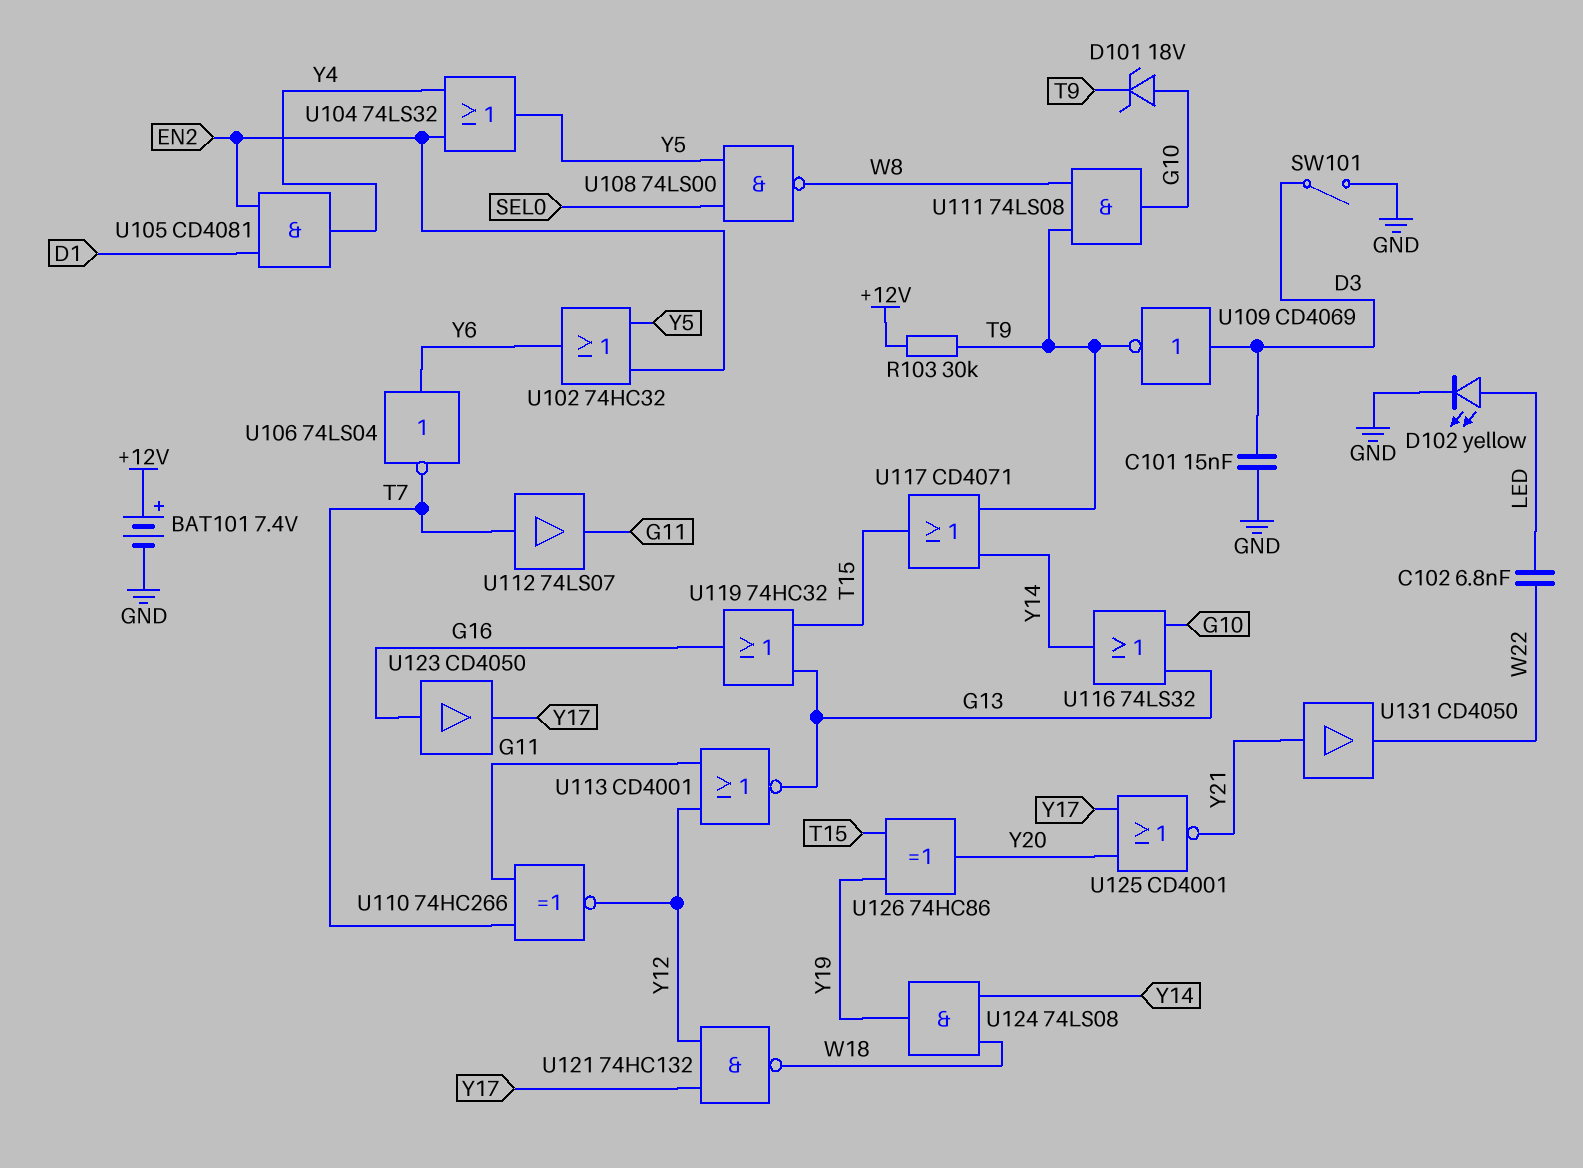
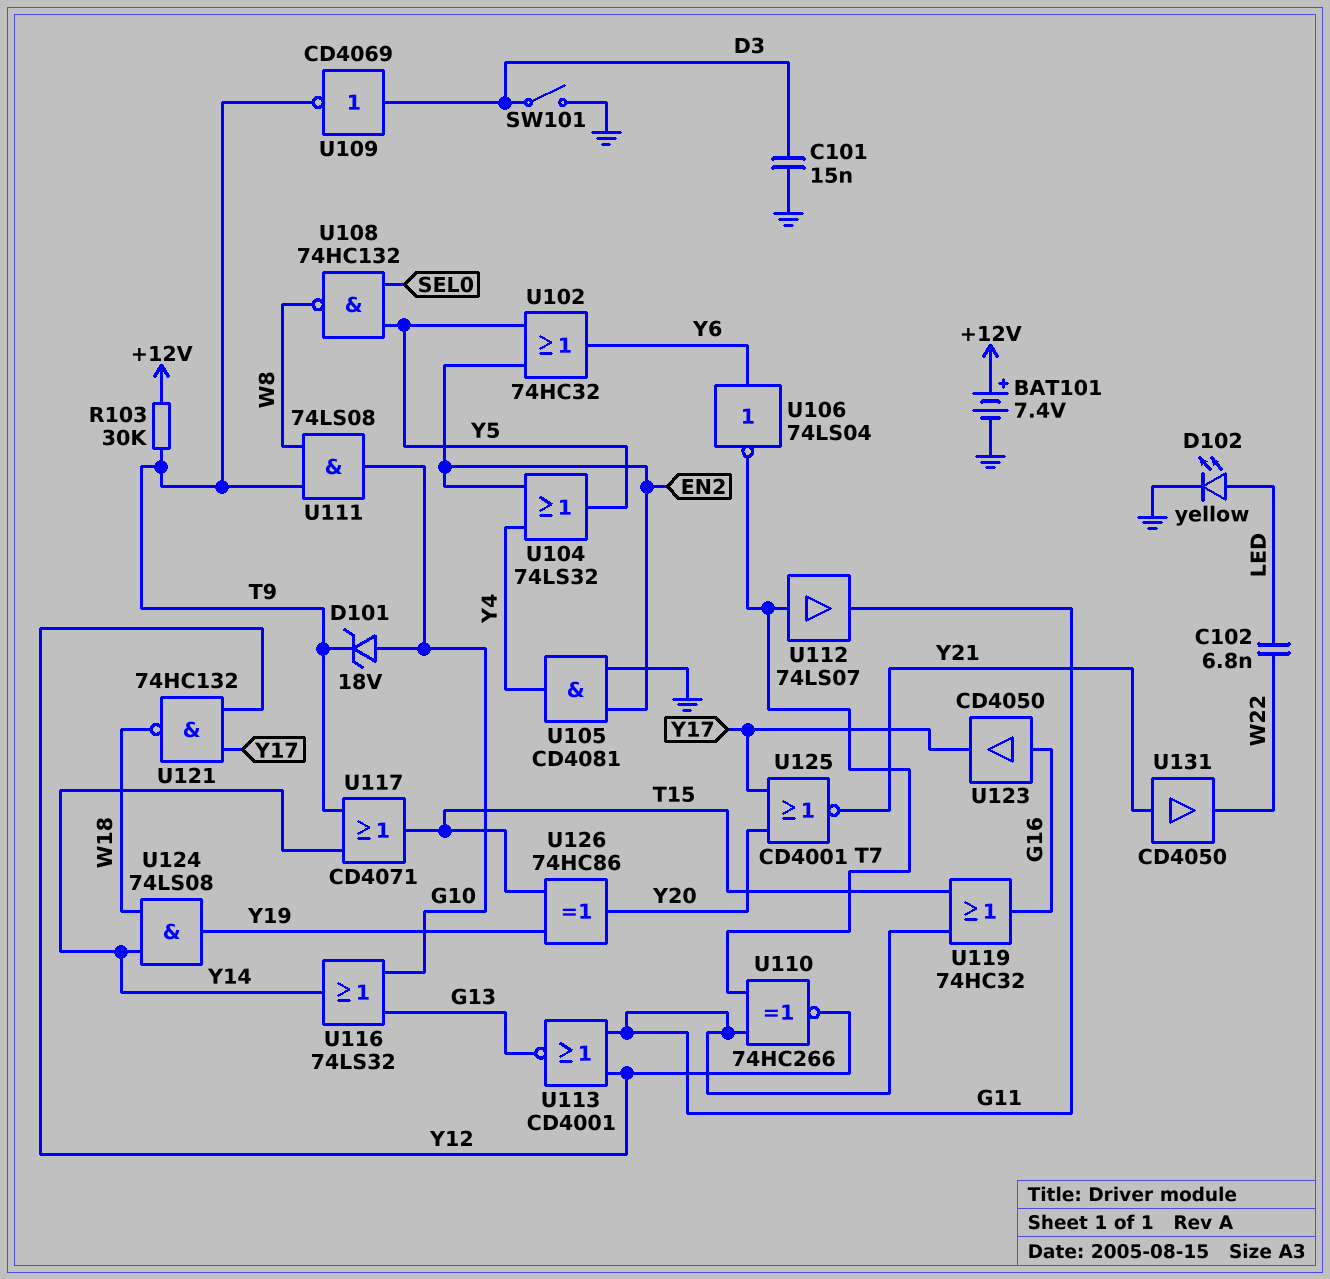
U105: AND CD4081 (in D1, in EN2, out Y4) -> AND CD4081 (in EN2, in GND, out Y4)
U108: NAND 74LS00 (in SEL0, in Y5, out W8) -> NAND 74HC132 (in SEL0, in Y5, out W8)
U119: OR 74HC32 (in G13, in T15, out G16) -> OR 74HC32 (in G11, in T15, out G16)

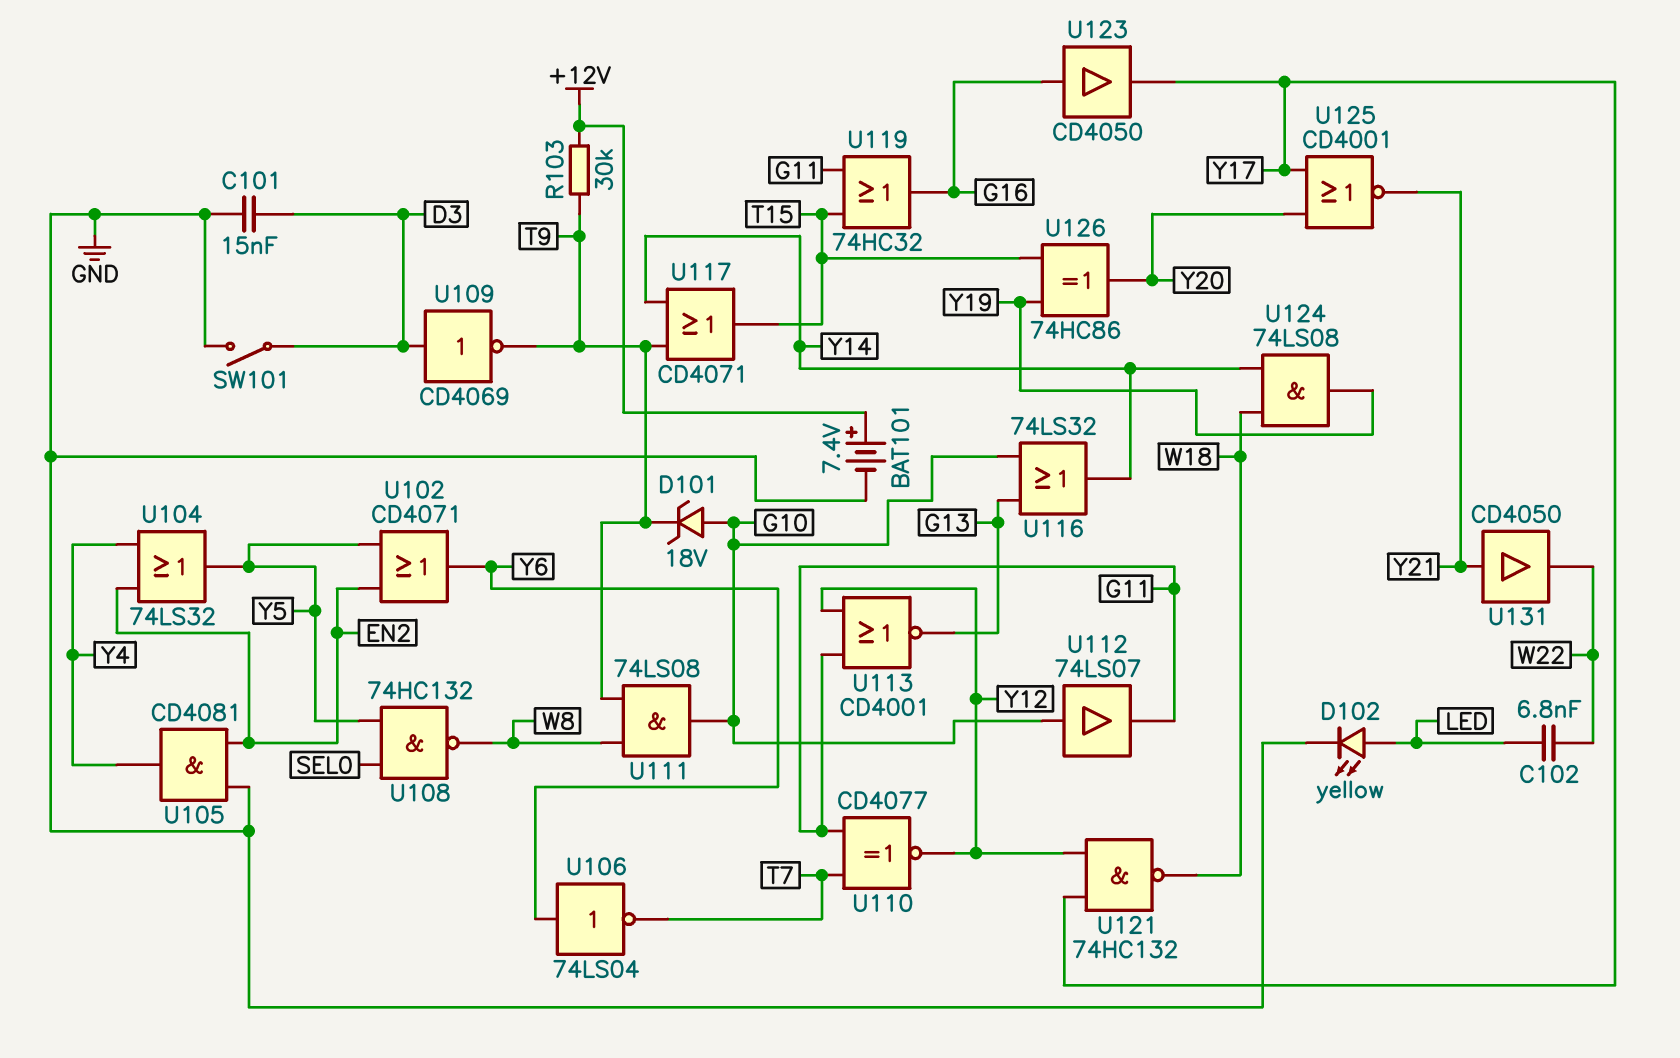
U102: OR 74HC32 (in EN2, in Y5, out Y6) -> OR CD4071 (in EN2, in Y5, out Y6)
U110: XNOR 74HC266 (in G11, in T7, out Y12) -> XNOR CD4077 (in G11, in T7, out Y12)
U112: buffer 74LS07 (in T7, out G11) -> buffer 74LS07 (in G10, out G11)

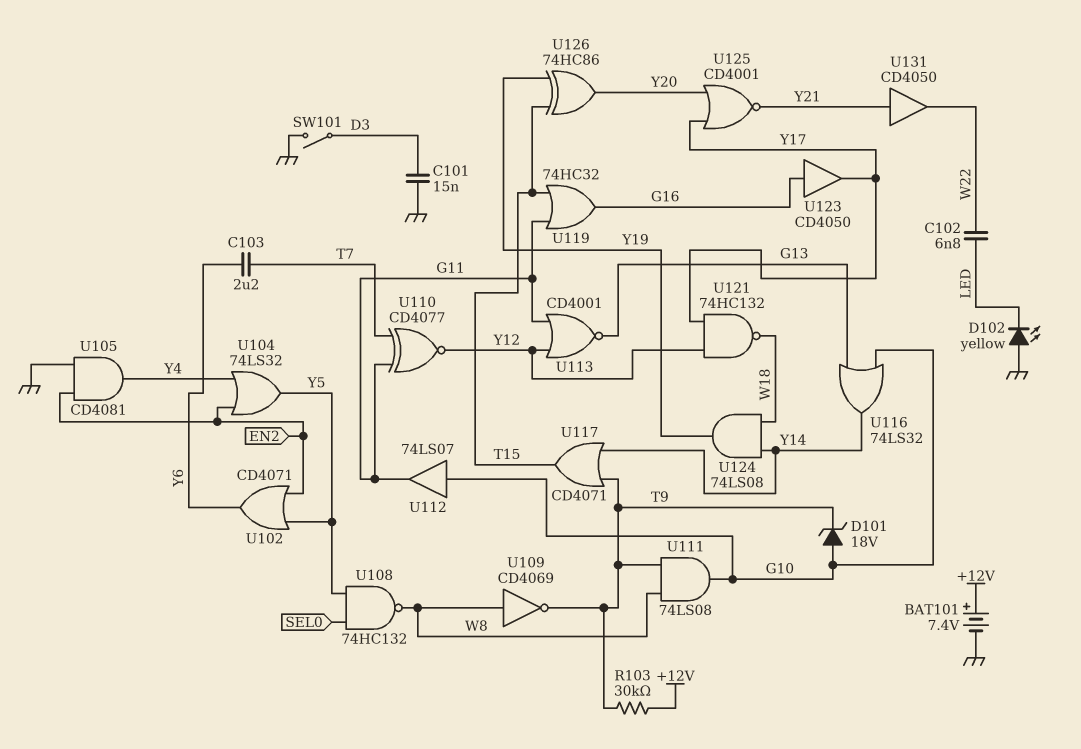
C103: none -> 2.2uF (T7, Y6)
D102: LED yellow (A LED, K GND) -> LED yellow (A GND, K LED)
U106: NOT 74LS04 (in Y6, out T7) -> none
U109: NOT CD4069 (in D3, out T9) -> NOT CD4069 (in W8, out T9)

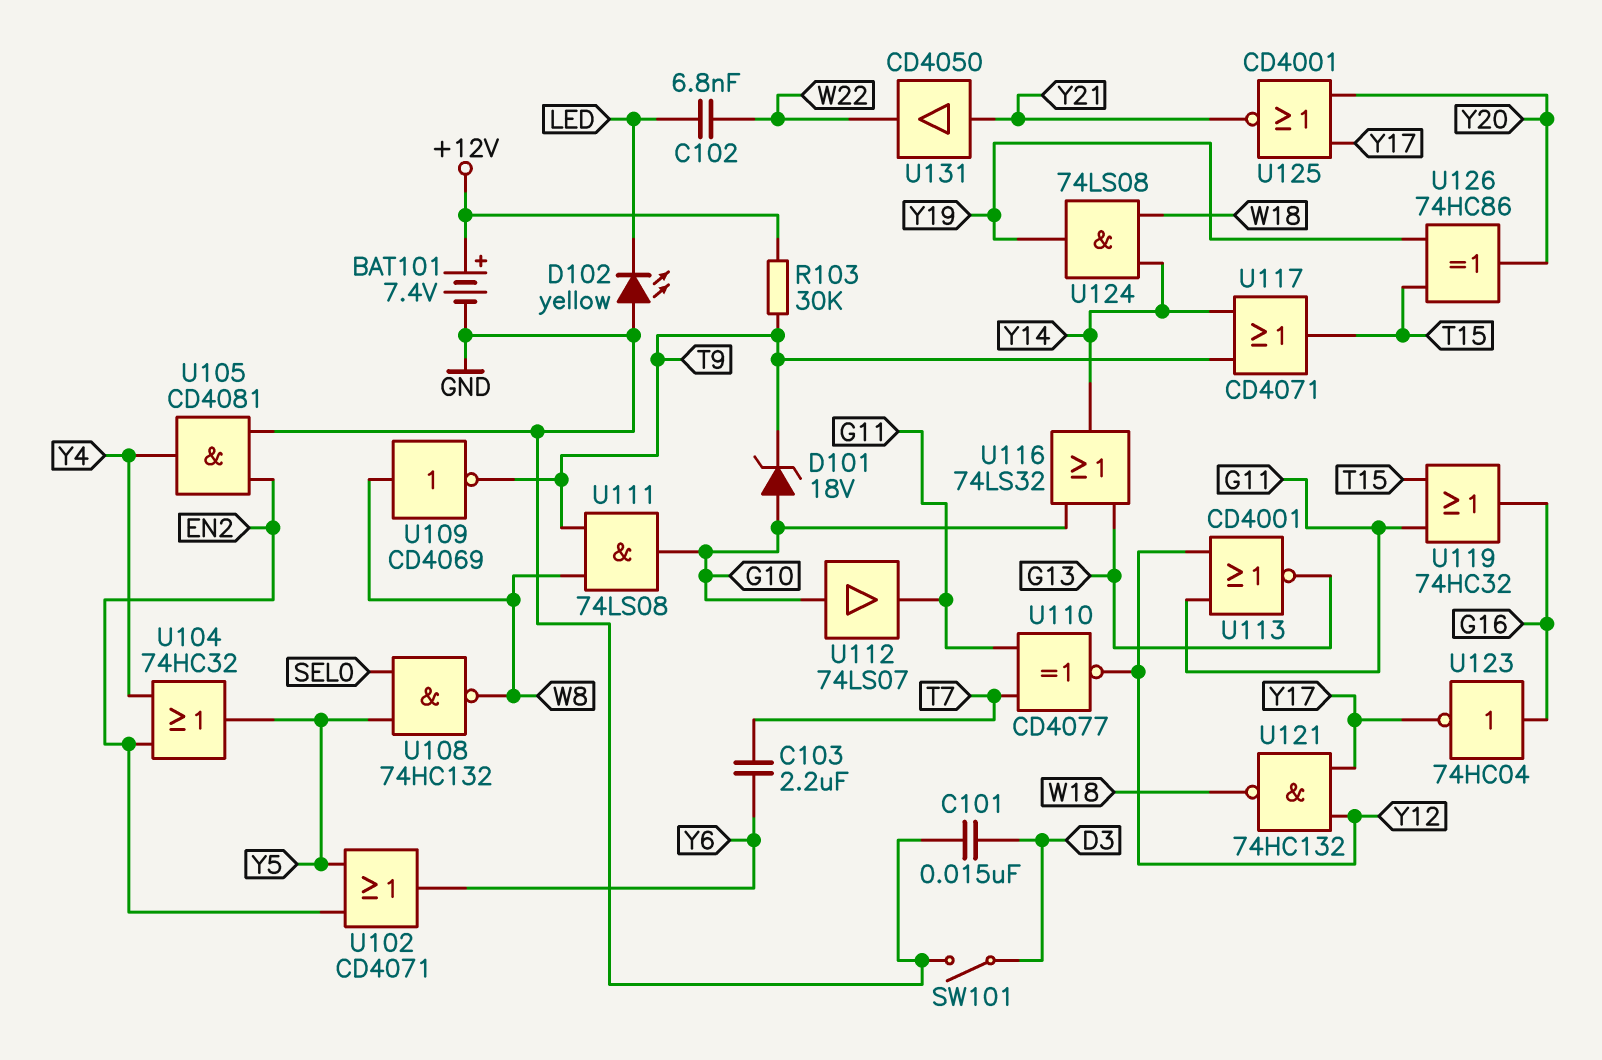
U104: OR 74LS32 (in EN2, in Y4, out Y5) -> OR 74HC32 (in EN2, in Y4, out Y5)
U123: buffer CD4050 (in G16, out Y17) -> NOT 74HC04 (in G16, out Y17)

